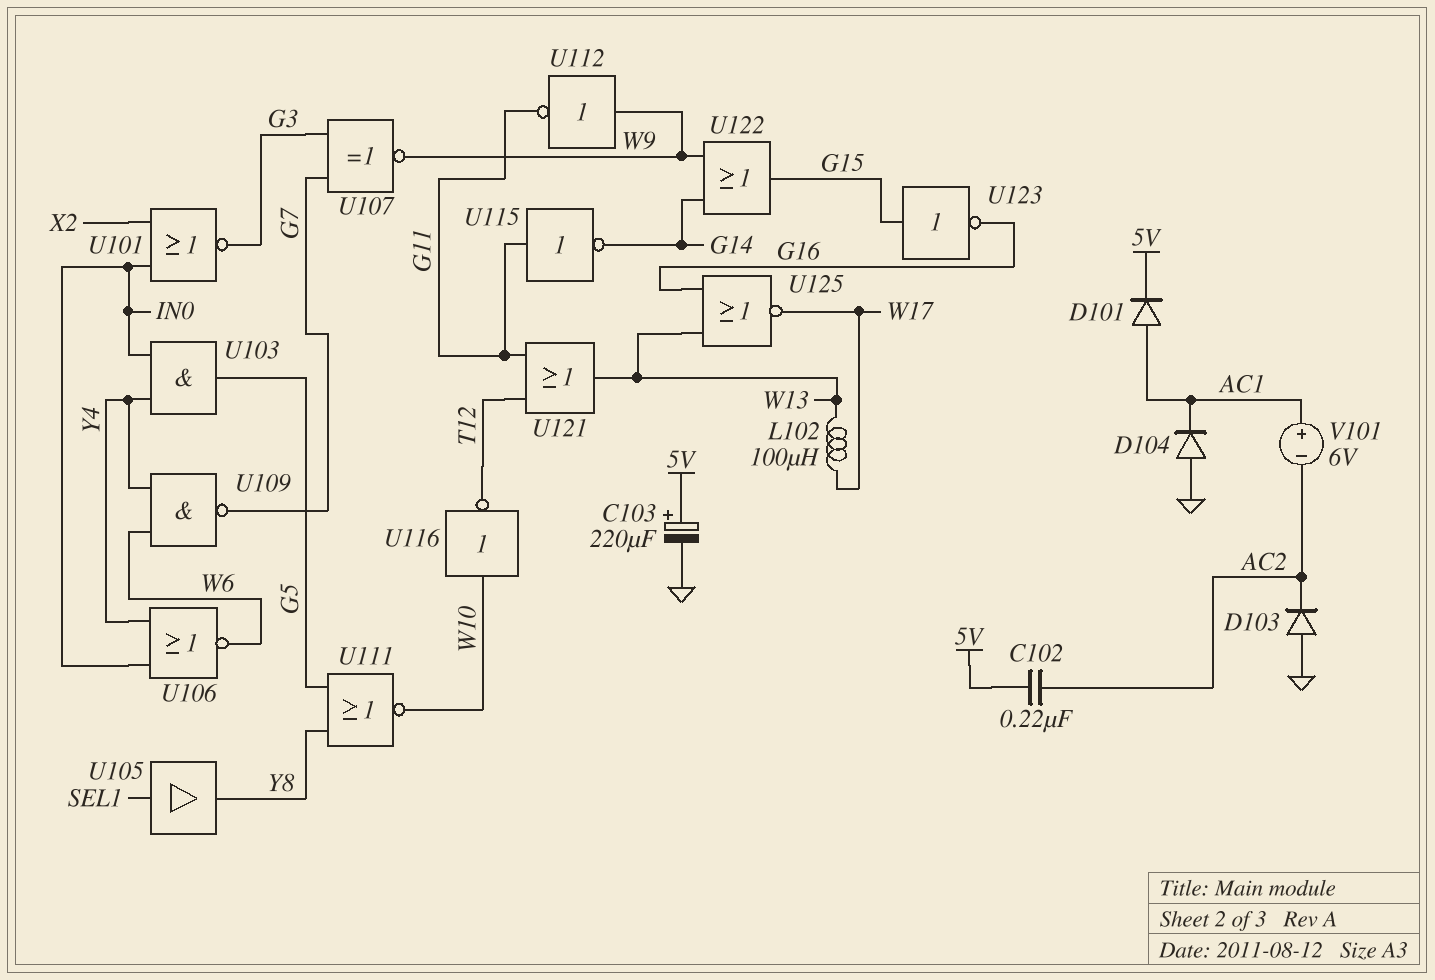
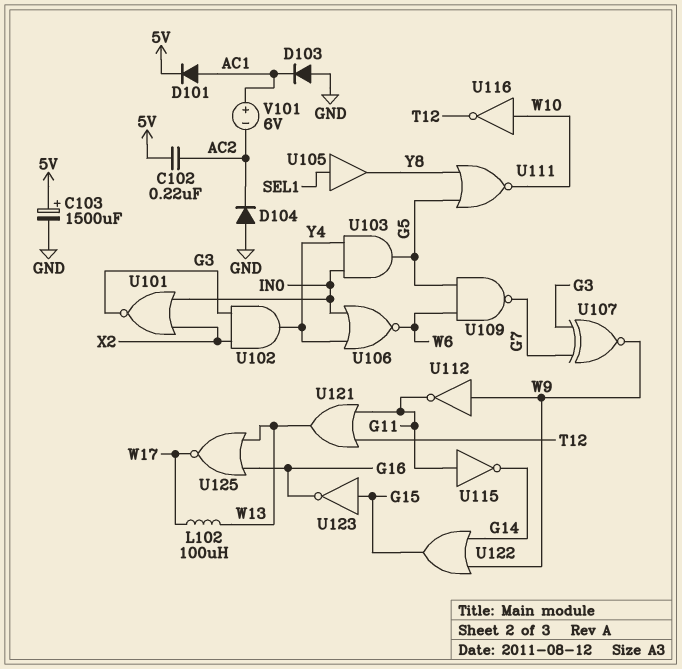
C103: 220uF (plus 5V, minus GND) -> 1500uF (plus 5V, minus GND)
D103: diode (A GND, K AC2) -> diode (A GND, K AC1)
D104: diode (A GND, K AC1) -> diode (A GND, K AC2)
U102: none -> AND (in G3, in X2, out Y4)
U109: NAND (in W6, in Y4, out G7) -> NAND (in G5, in W6, out G7)

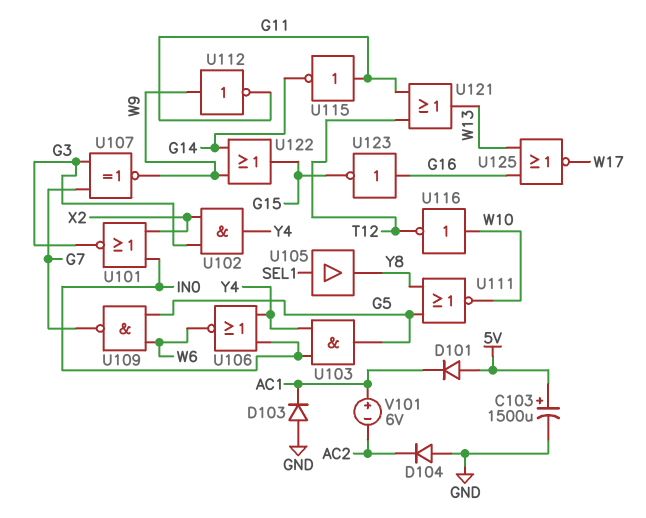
C102: 220nF (5V, AC2) -> none
D101: diode (A AC1, K 5V) -> diode (A 5V, K AC1)
L102: 100uH (W13, W17) -> none
U123: NOT (in G15, out G16) -> NOT (in G16, out G15)

